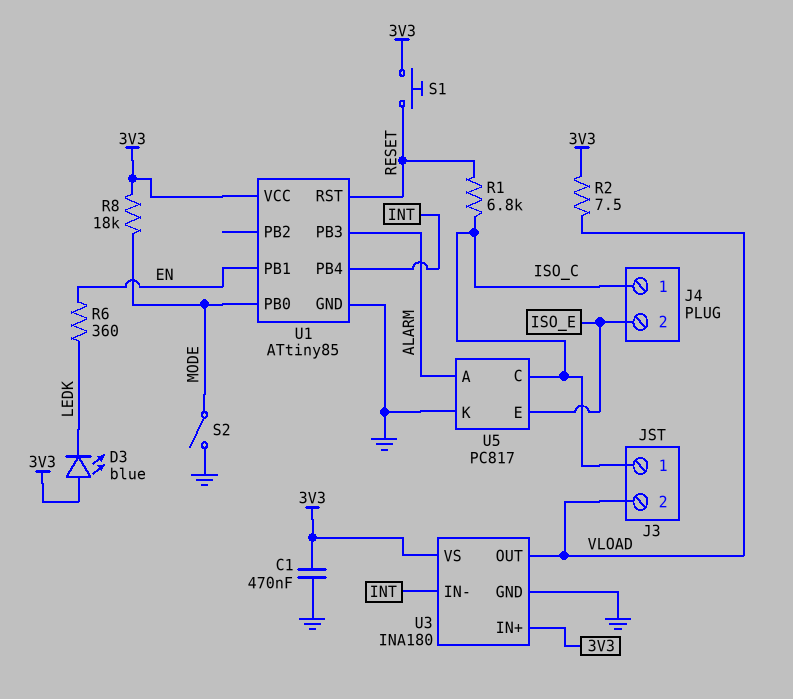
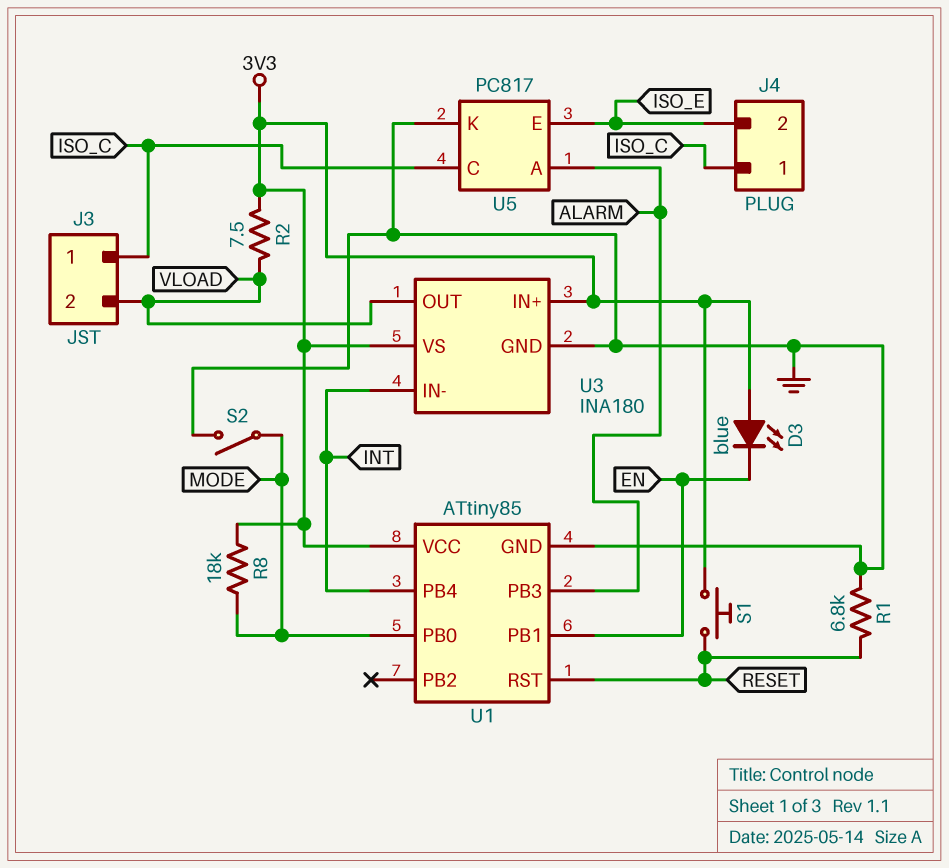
C1: 470nF (3V3, GND) -> none
D3: LED blue (A 3V3, K LEDK) -> LED blue (A 3V3, K EN)
R1: 6.8k (ISO_C, RESET) -> 6.8k (GND, RESET)
R6: 360 (EN, LEDK) -> none

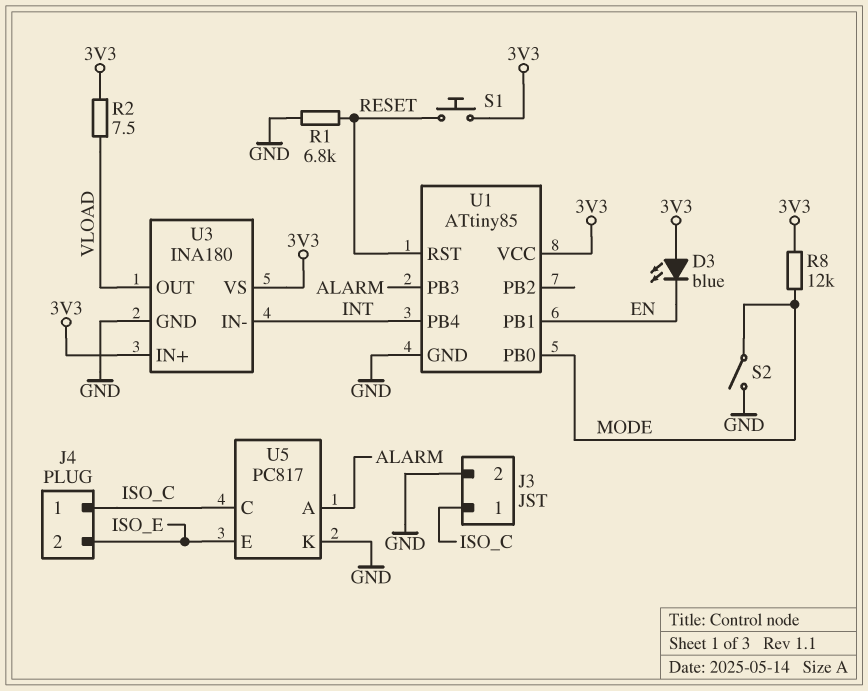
J3 pin 2: VLOAD -> GND
R8: 18k (3V3, MODE) -> 12k (3V3, MODE)

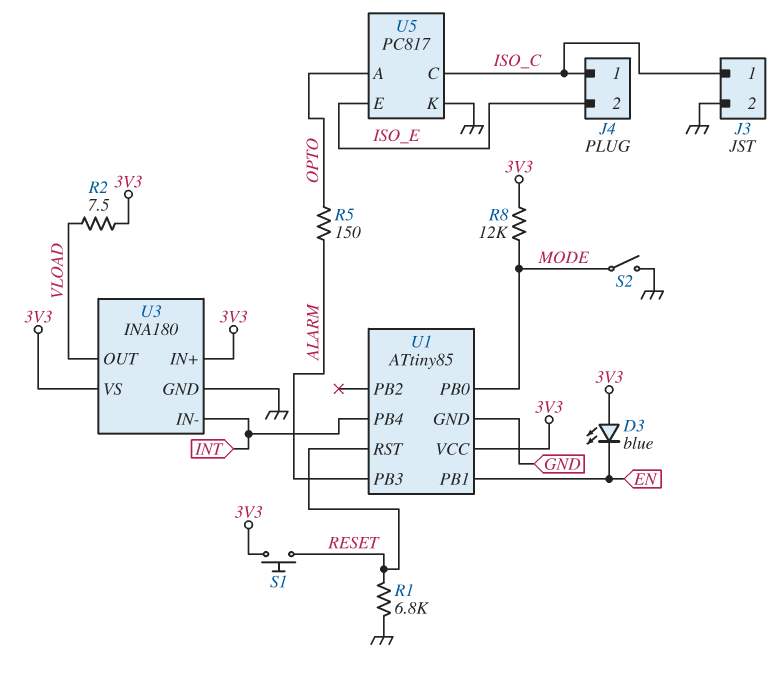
R5: none -> 150 (ALARM, OPTO)
U5 pin A: ALARM -> OPTO

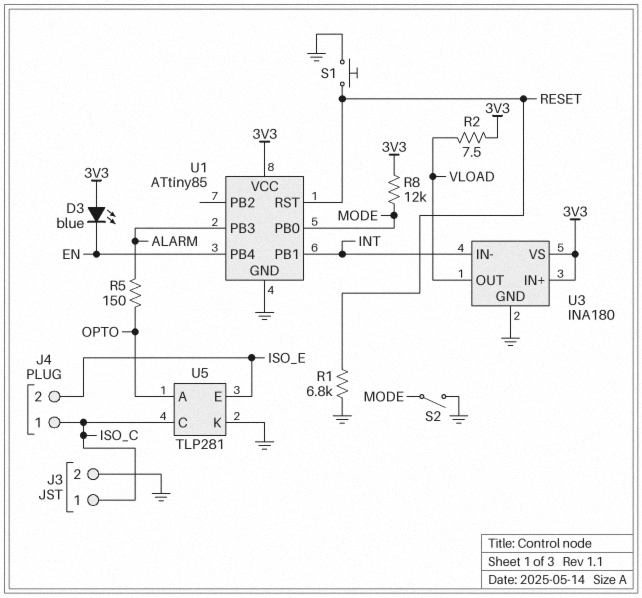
S1: button (3V3, RESET) -> button (GND, RESET)
U1 pin PB1: EN -> INT
U1 pin PB4: INT -> EN
U5: PC817 -> TLP281

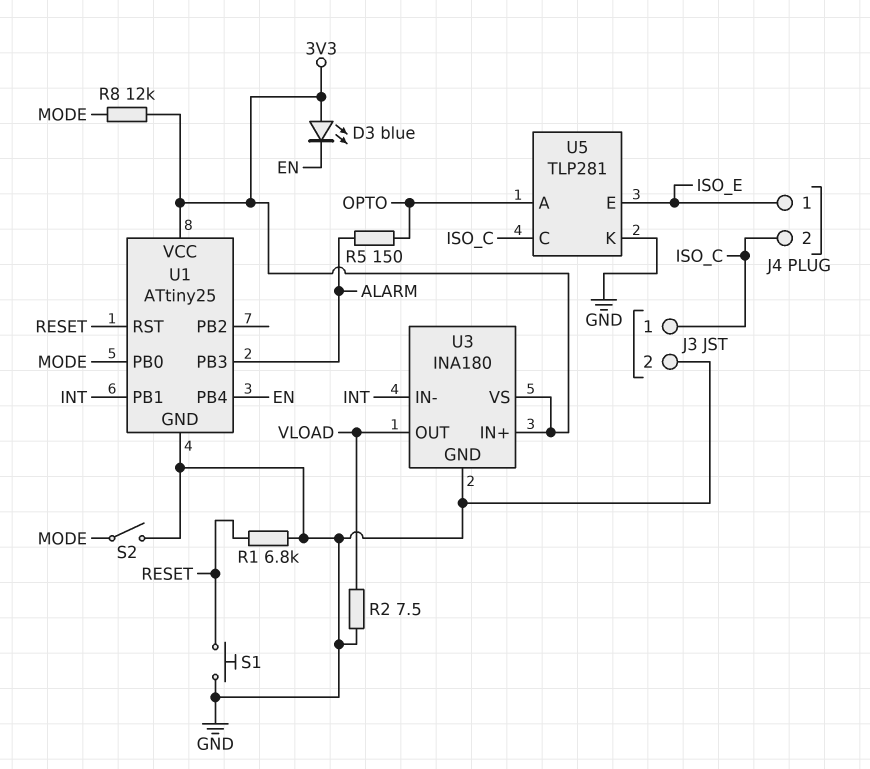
J4 pin 1: ISO_C -> ISO_E
J4 pin 2: ISO_E -> ISO_C
R2: 7.5 (3V3, VLOAD) -> 7.5 (GND, VLOAD)
U1: ATtiny85 -> ATtiny25

